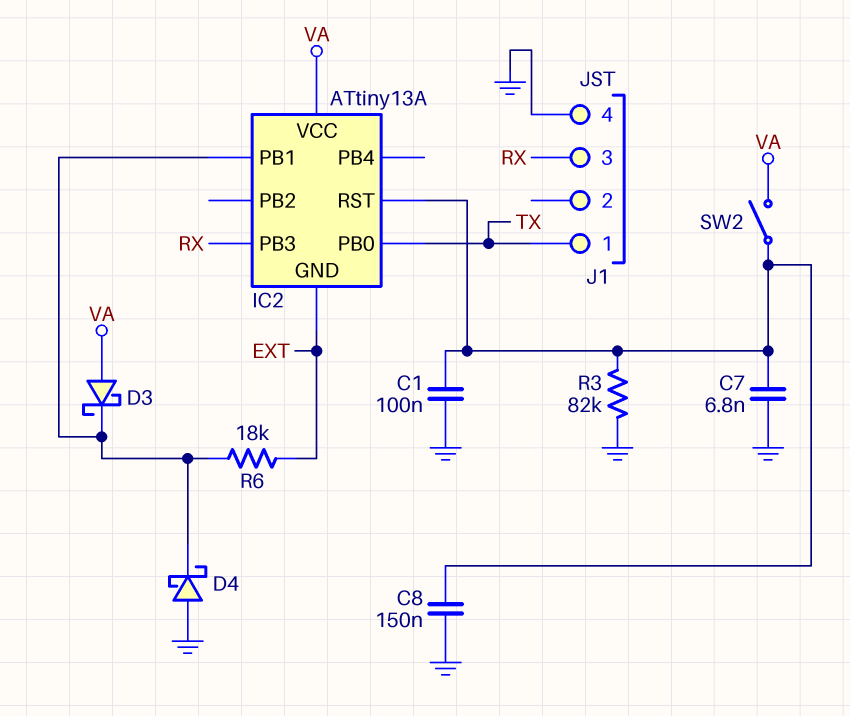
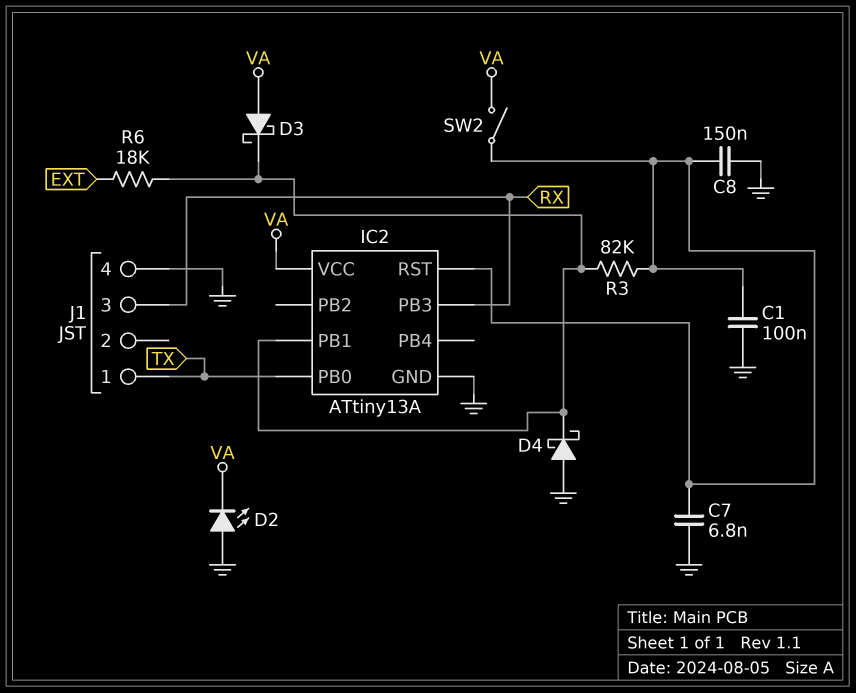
D2: none -> LED (A GND, K VA)
IC2 pin GND: EXT -> GND
R3: 82k (GND, IC2/RST) -> 82k (IC2/PB1, IC2/RST)

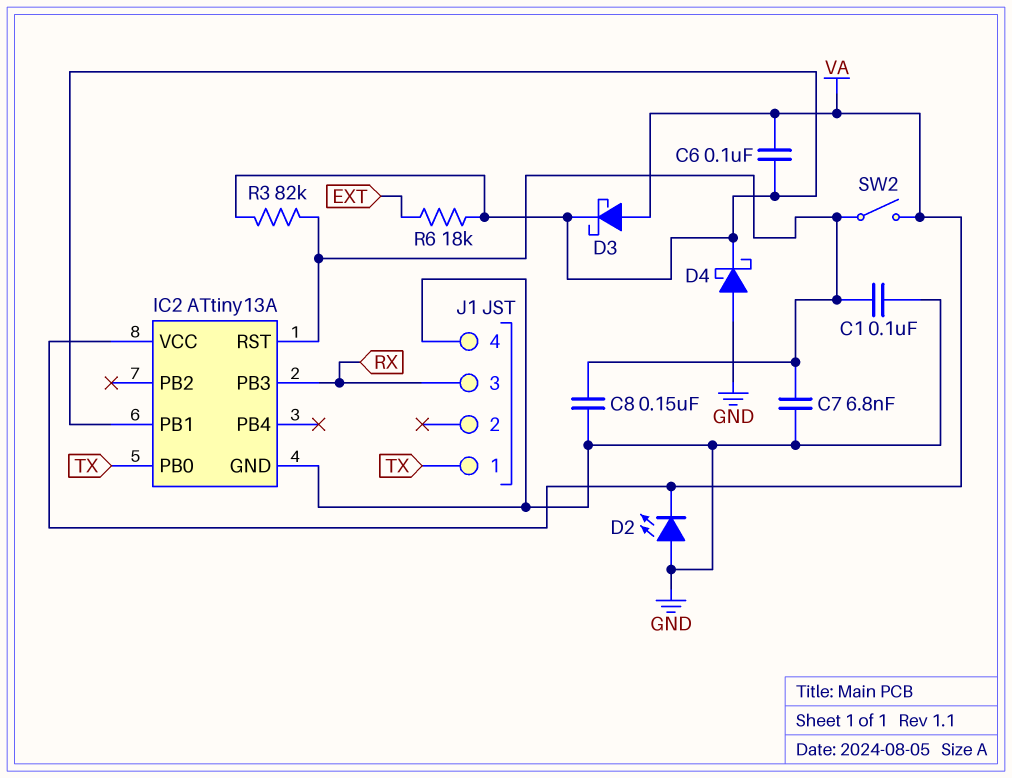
C6: none -> 100nF (IC2/PB1, VA)

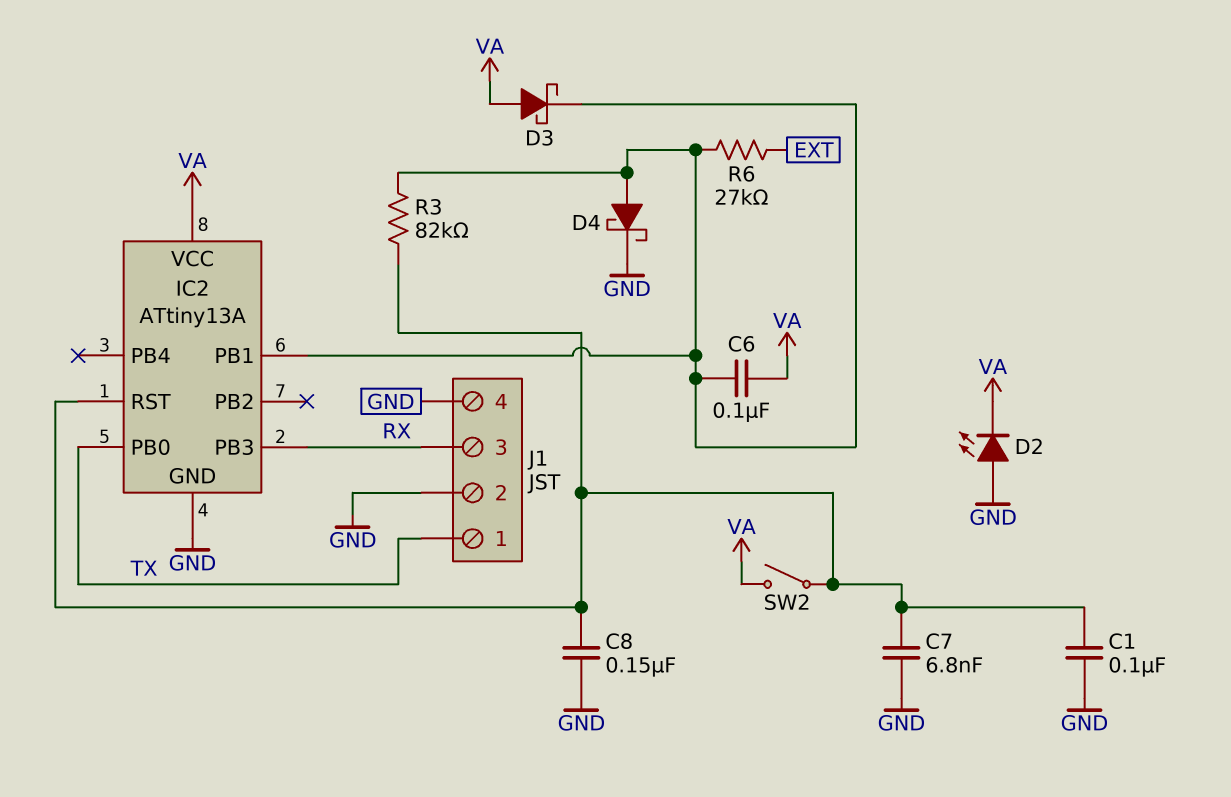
D4: schottky (A GND, K IC2/PB1) -> schottky (A IC2/PB1, K GND)
J1 pin 2: none -> GND
R6: 18k (EXT, IC2/PB1) -> 27k (EXT, IC2/PB1)

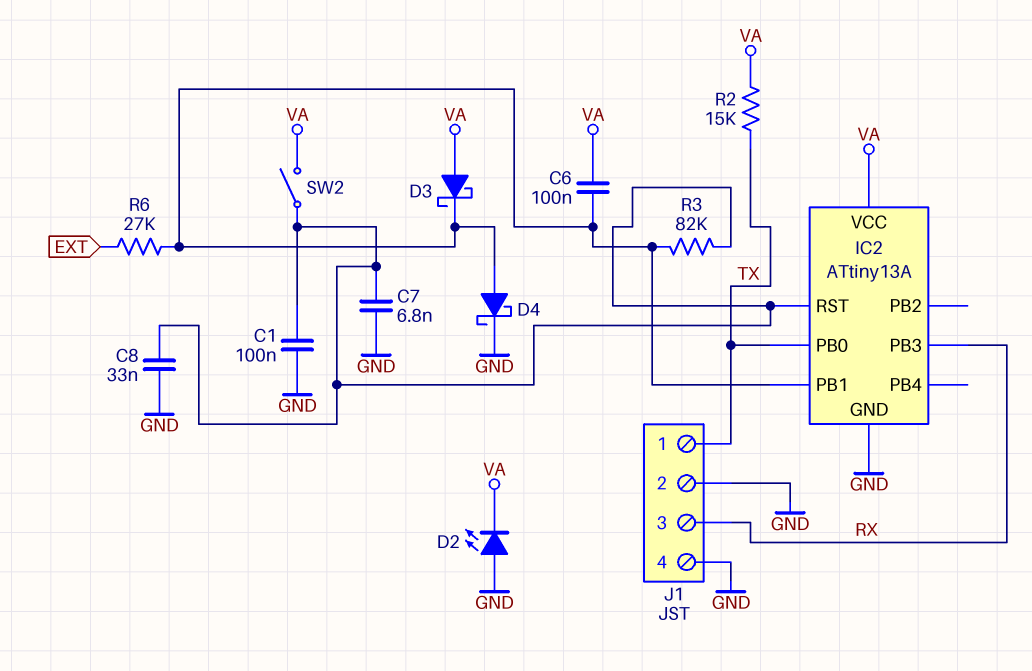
C8: 150nF (GND, IC2/RST) -> 33nF (GND, IC2/RST)
R2: none -> 15k (TX, VA)

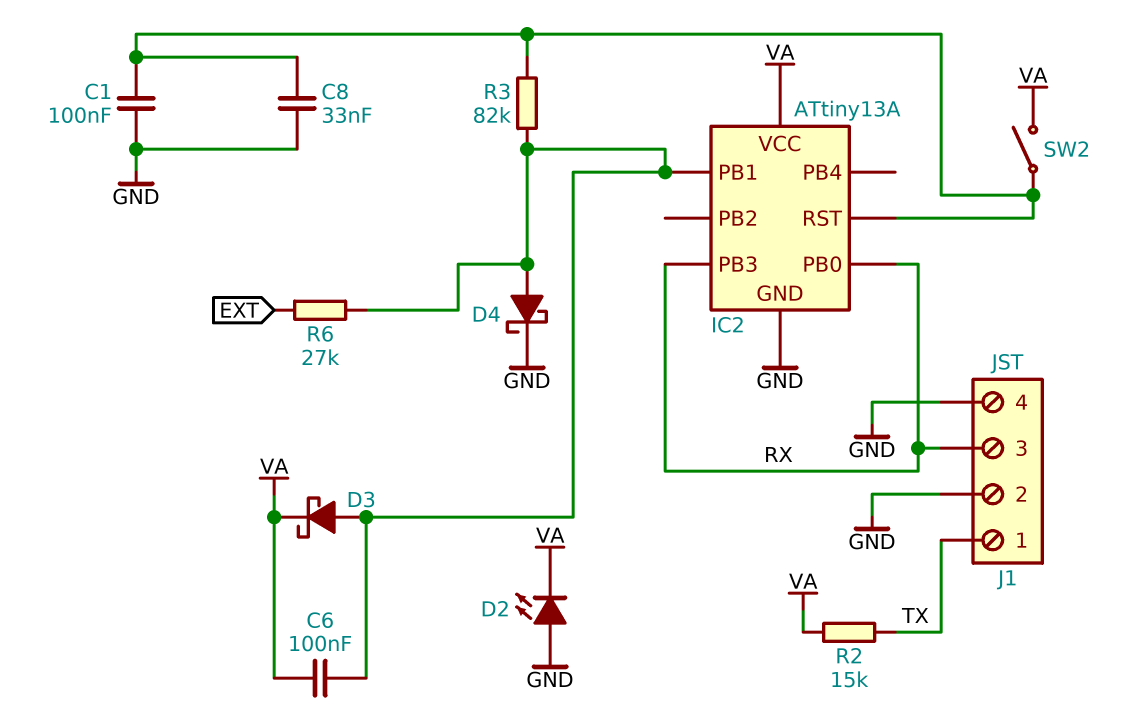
C7: 6.8nF (GND, IC2/RST) -> none
D3: schottky (A VA, K IC2/PB1) -> schottky (A IC2/PB1, K VA)
IC2 pin PB0: TX -> RX

